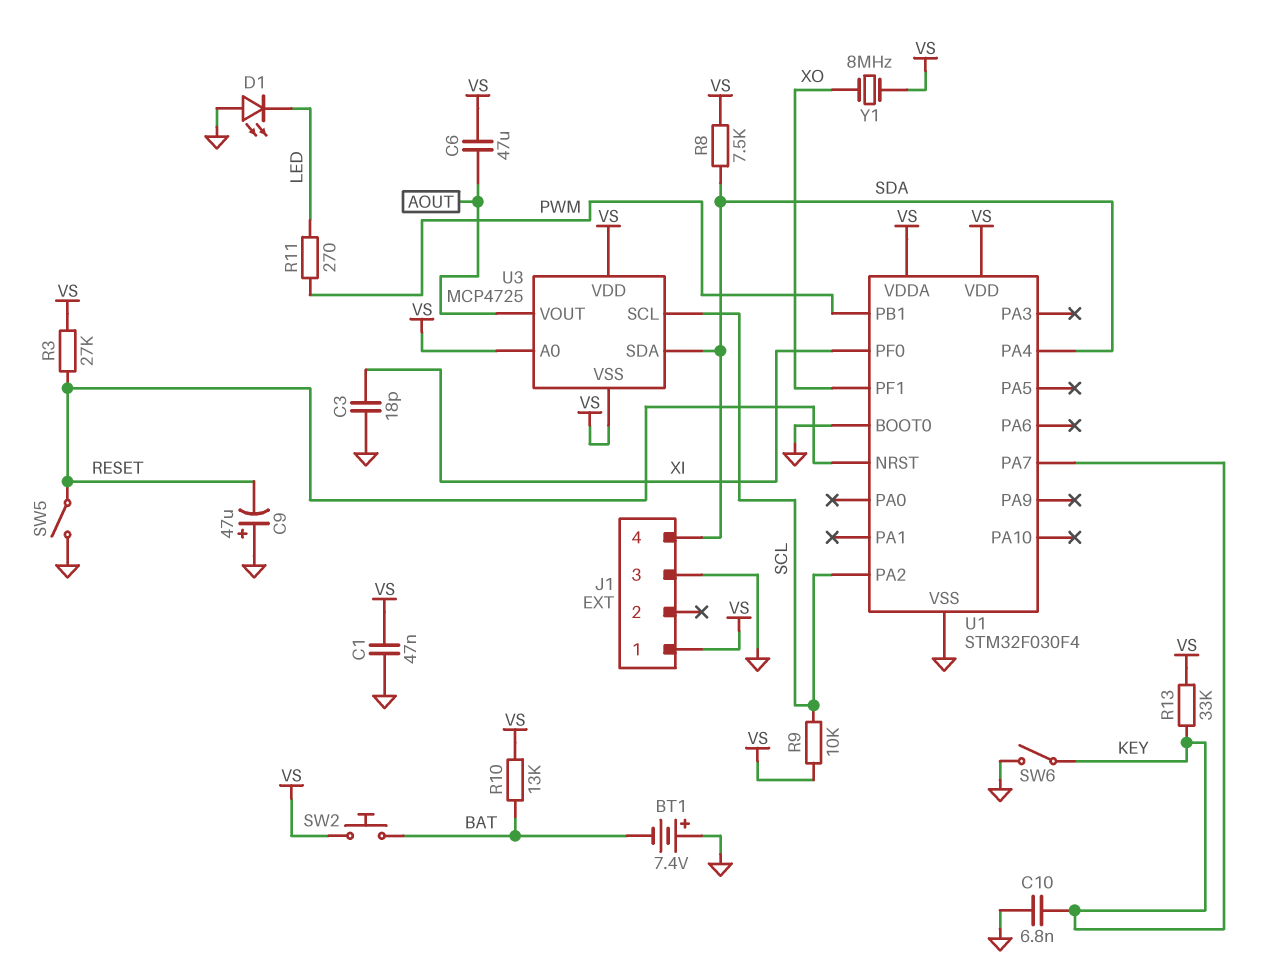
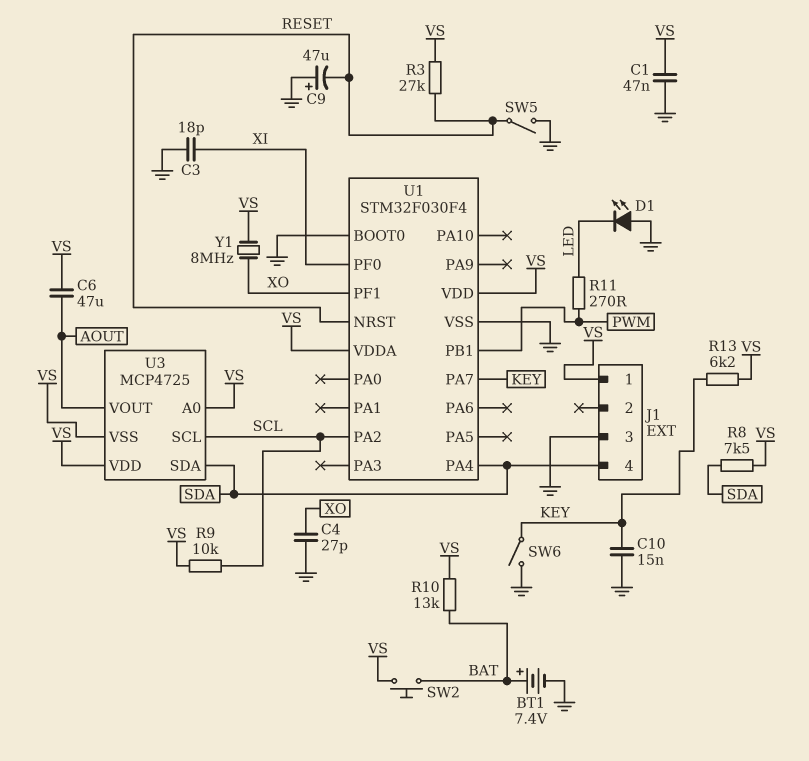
BT1: 7.4V (plus GND, minus BAT) -> 7.4V (plus BAT, minus GND)
C4: none -> 27pF (GND, XO)
C10: 6.8nF (GND, KEY) -> 15nF (GND, KEY)
R13: 33k (KEY, VS) -> 6.2k (KEY, VS)

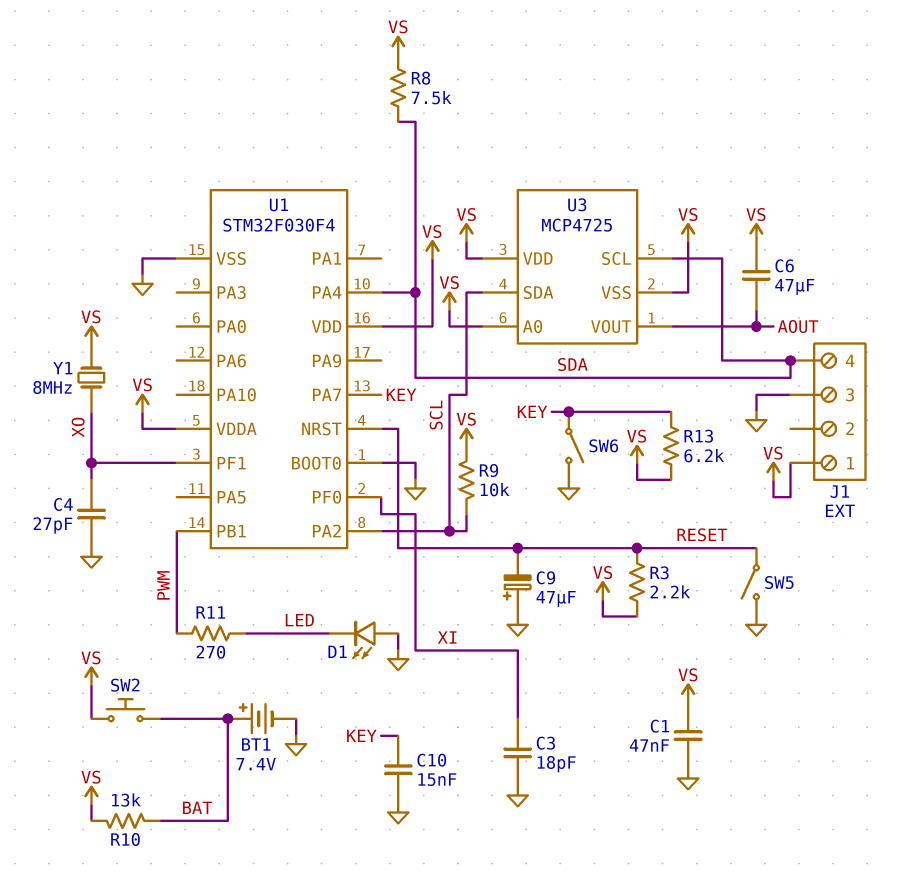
R3: 27k (RESET, VS) -> 2.2k (RESET, VS)
U3 pin SCL: SCL -> SDA
U3 pin SDA: SDA -> SCL

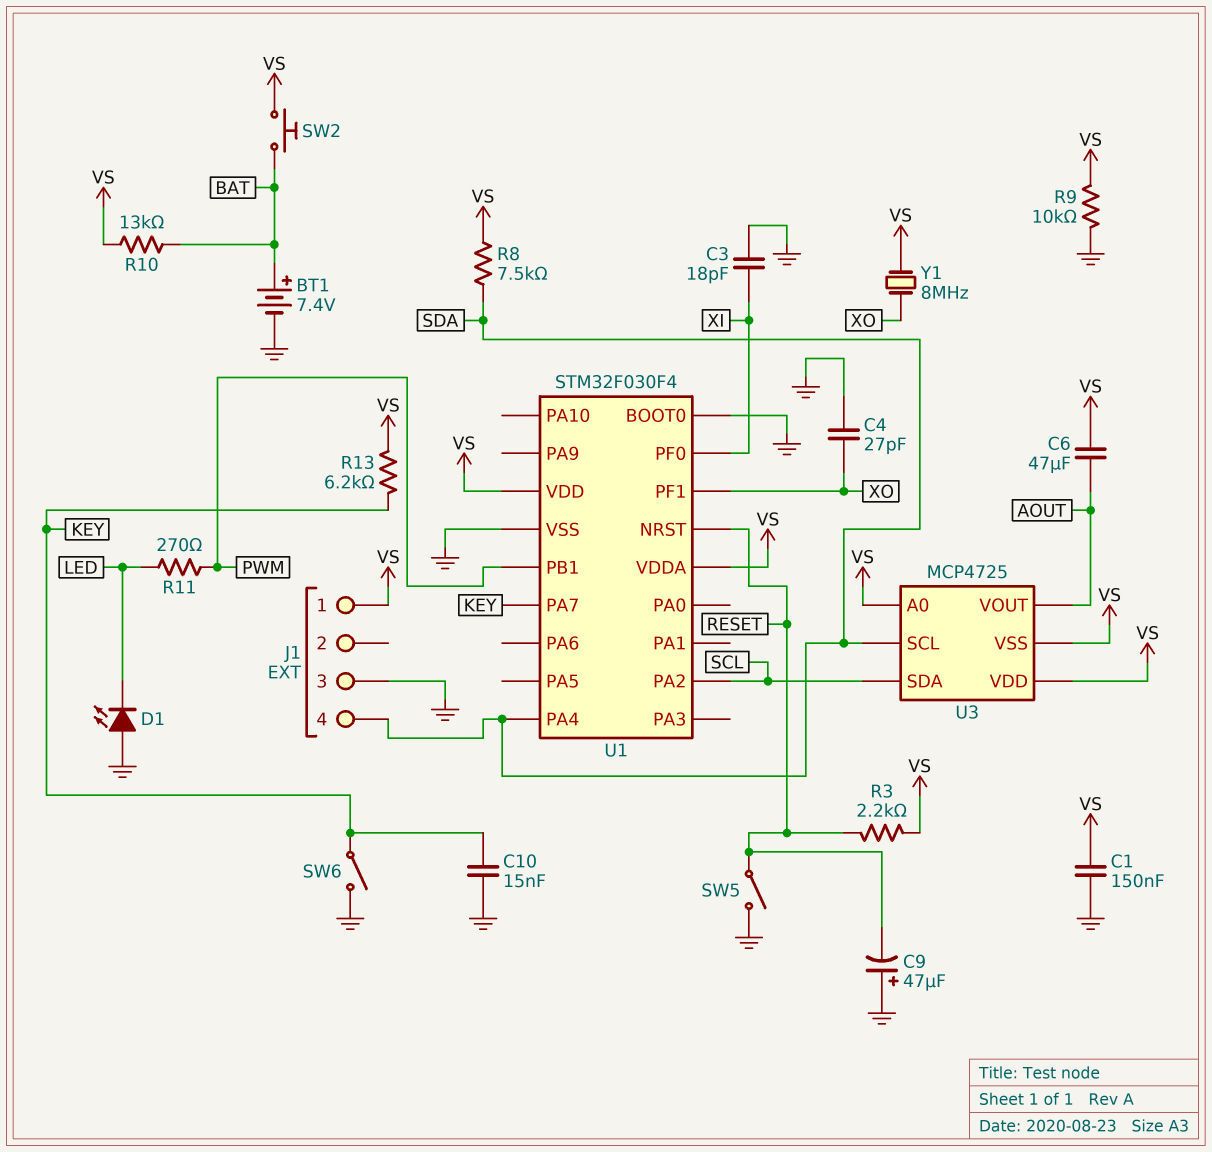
C1: 47nF (GND, VS) -> 150nF (GND, VS)
R9: 10k (SCL, VS) -> 10k (GND, VS)

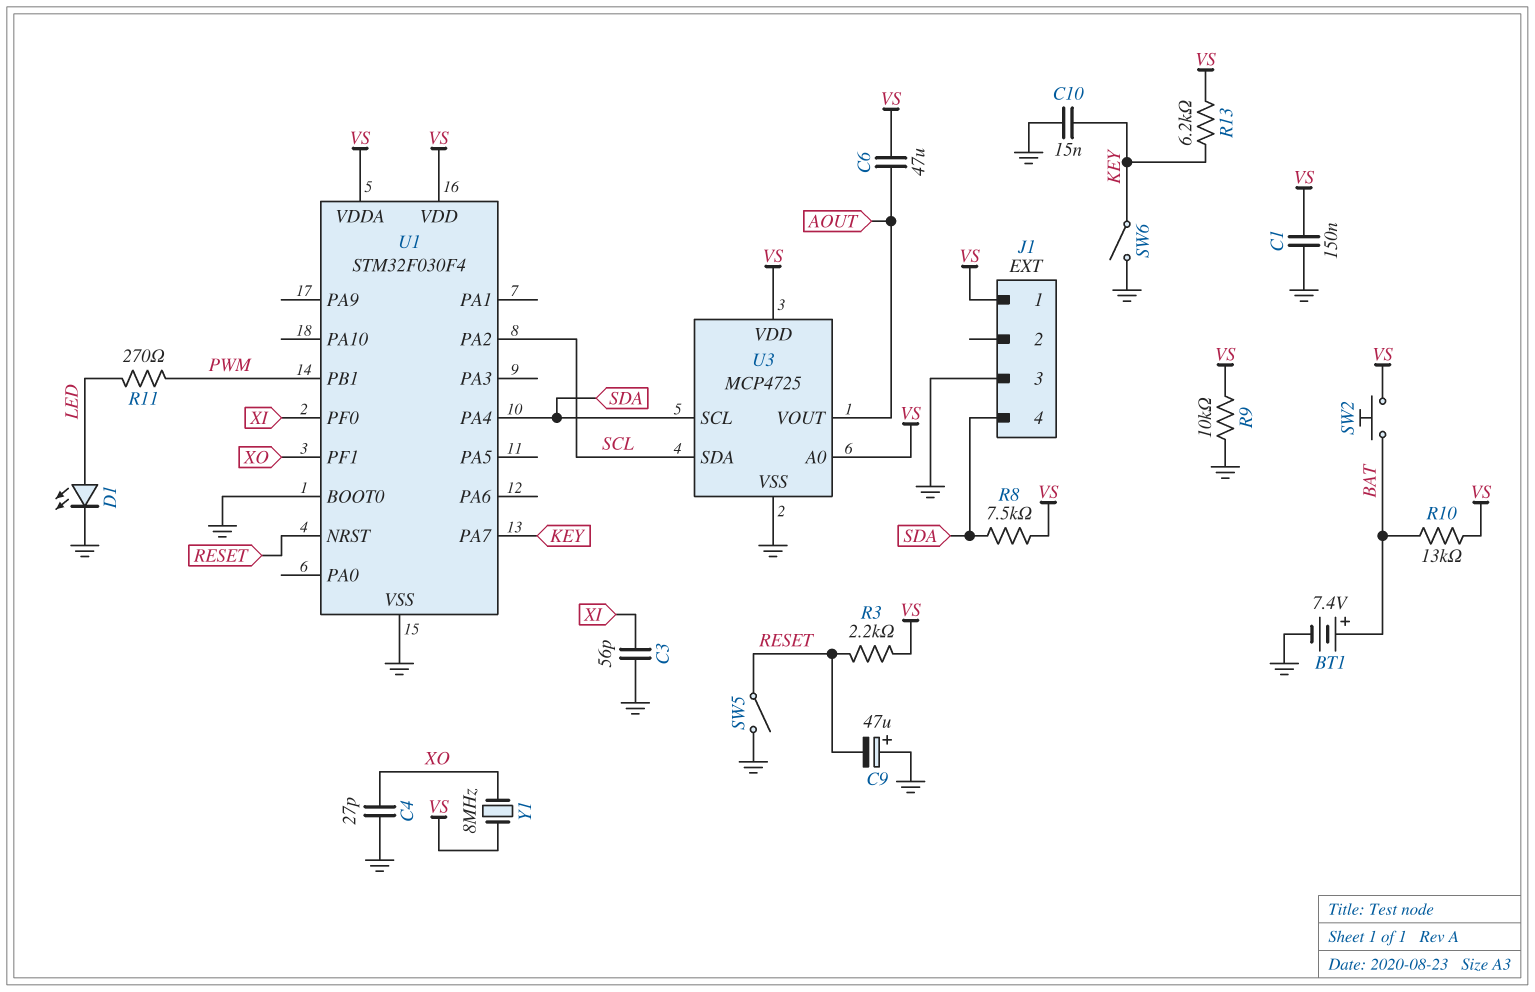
C3: 18pF (GND, XI) -> 56pF (GND, XI)
D1: LED (A GND, K LED) -> LED (A LED, K GND)
U3 pin VSS: VS -> GND

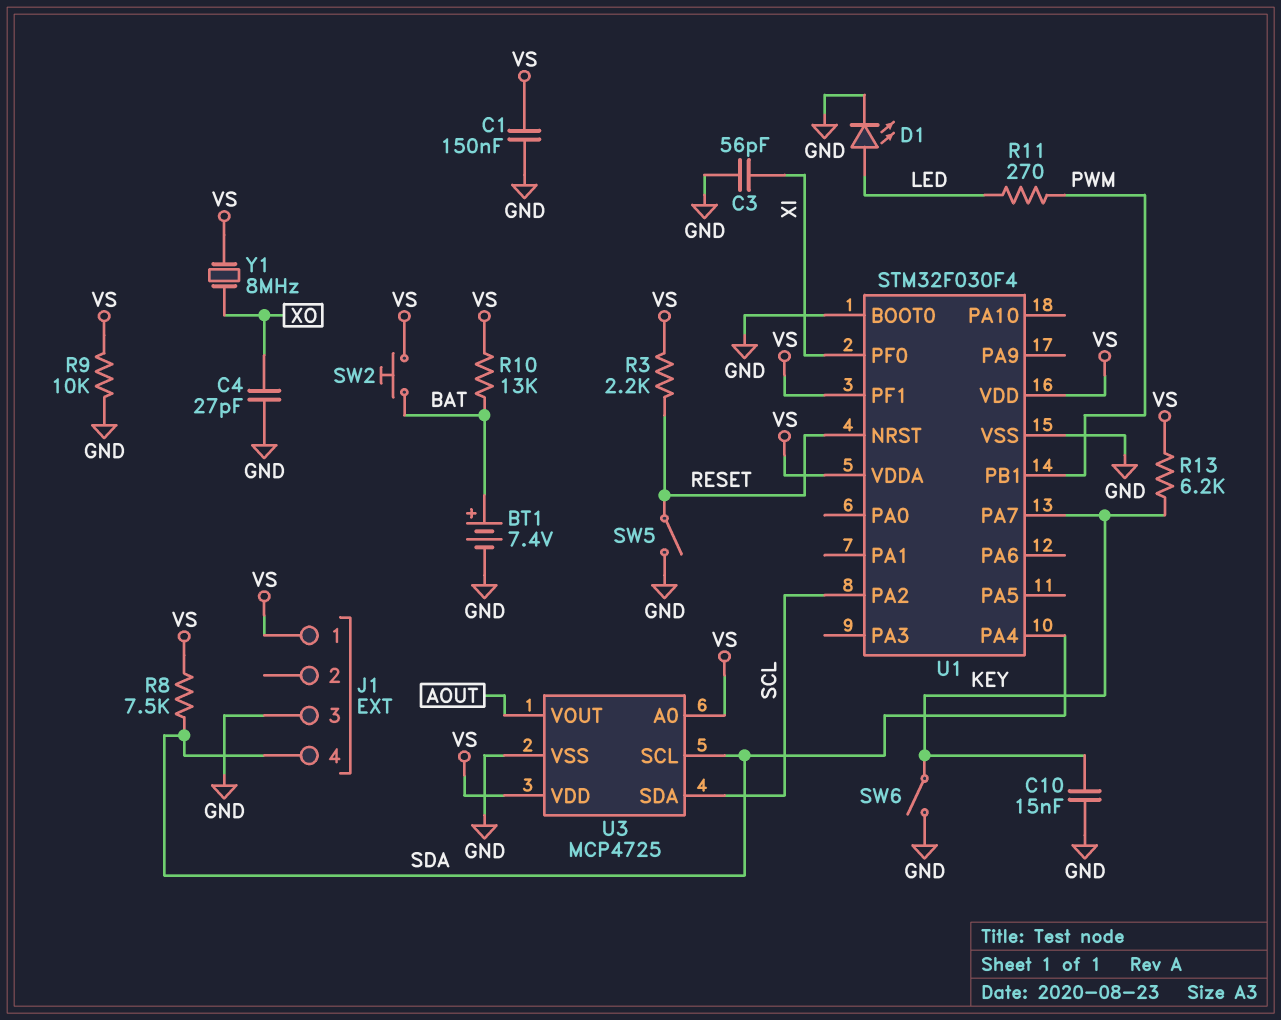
C6: 47uF (AOUT, VS) -> none
C9: 47uF (plus GND, minus RESET) -> none
U1 pin PF1: XO -> VS

